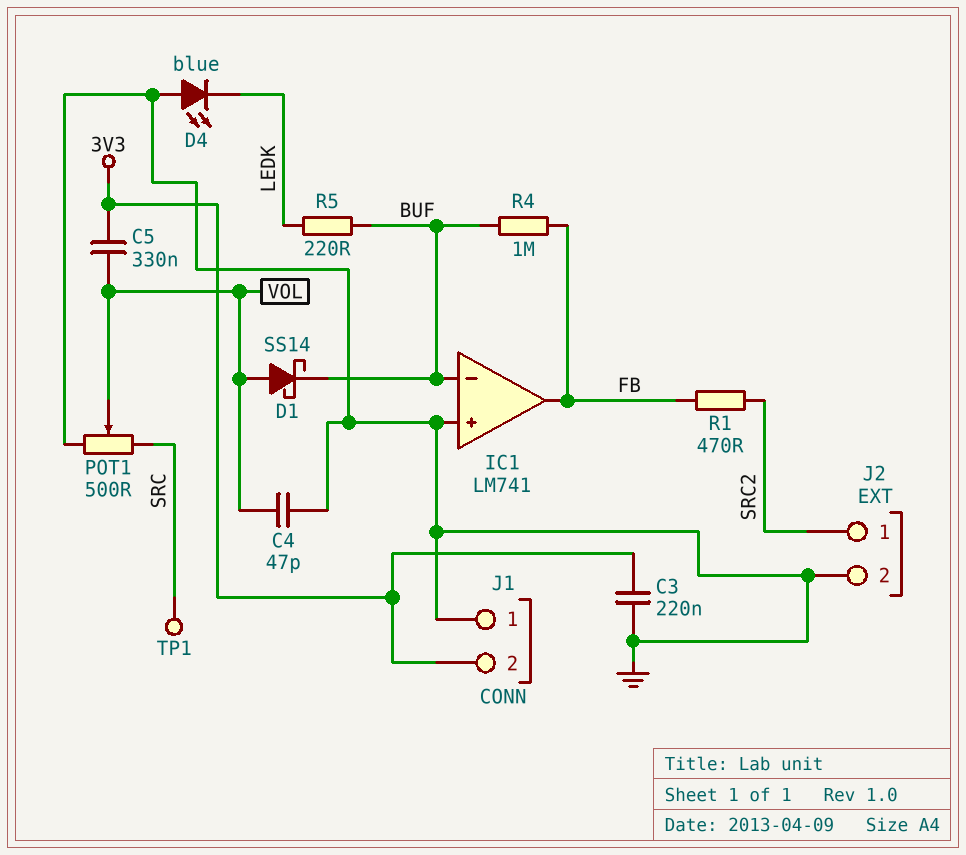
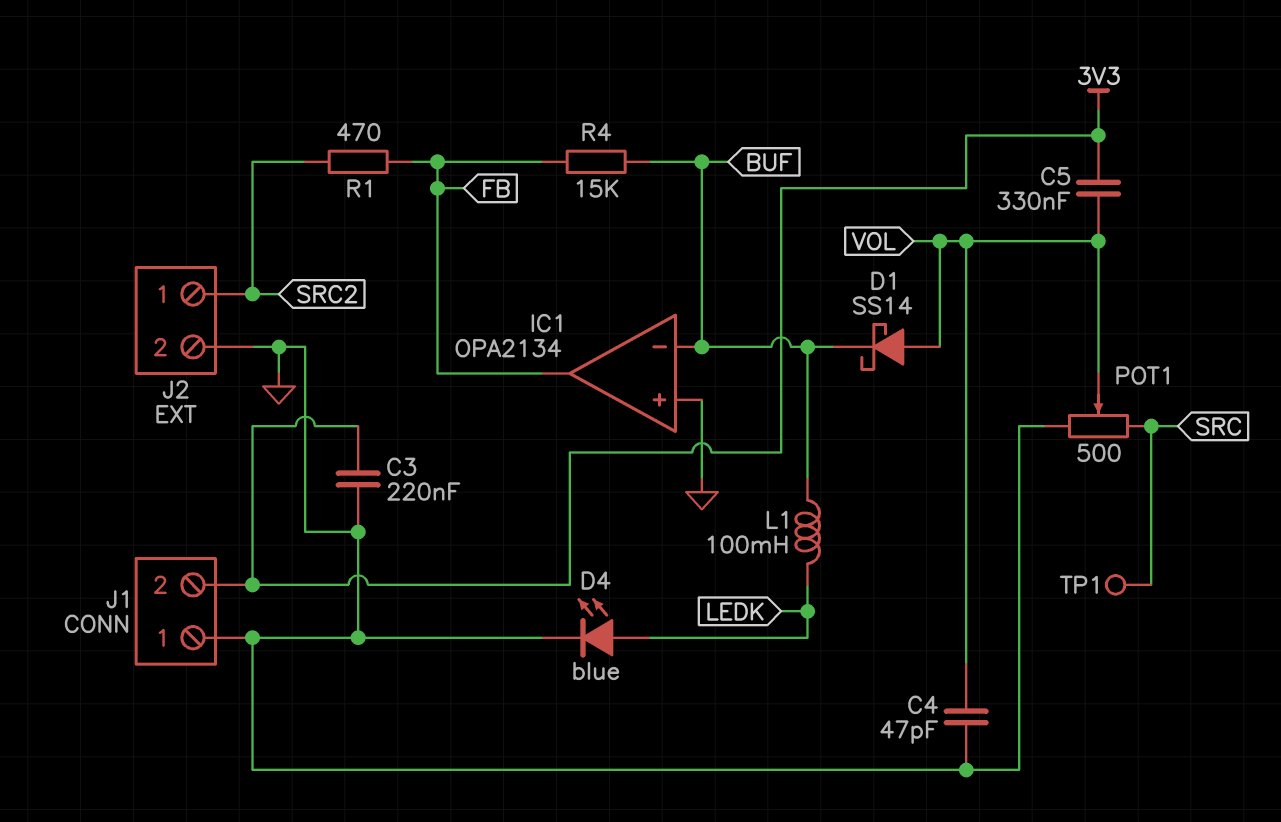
D4: LED blue (A GND, K LEDK) -> LED blue (A LEDK, K GND)
IC1: LM741 -> OPA2134
L1: none -> 100mH (BUF, LEDK)
R4: 1M (BUF, FB) -> 15k (BUF, FB)
R5: 220 (BUF, LEDK) -> none

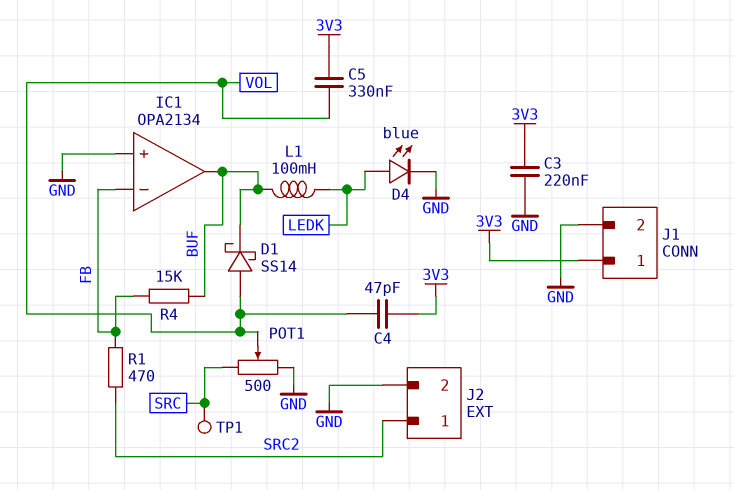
C4: 47pF (GND, VOL) -> 47pF (3V3, VOL)
IC1 pin in-: BUF -> FB
IC1 pin out: FB -> BUF
J1 pin 1: GND -> 3V3
J1 pin 2: 3V3 -> GND

